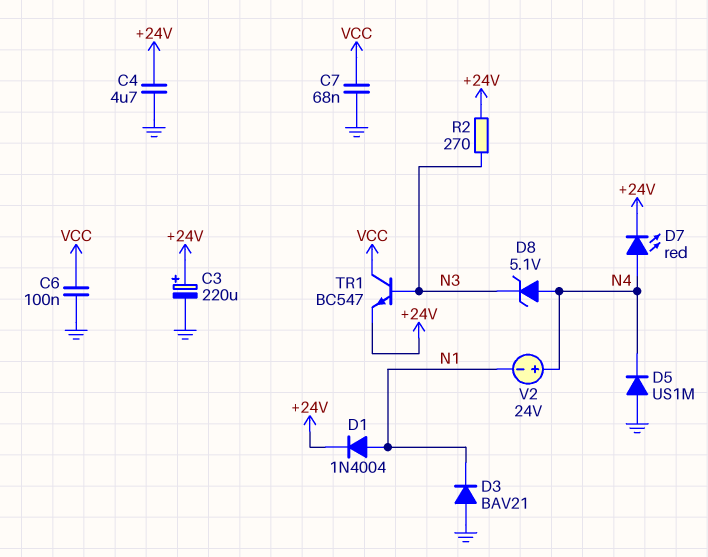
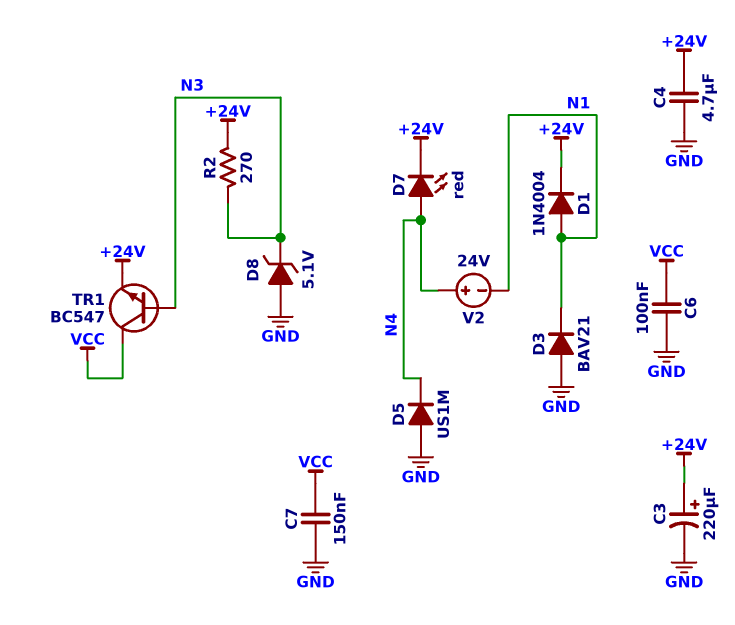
C7: 68nF (GND, VCC) -> 150nF (GND, VCC)
D8: zener 5.1V (A N4, K N3) -> zener 5.1V (A GND, K N3)

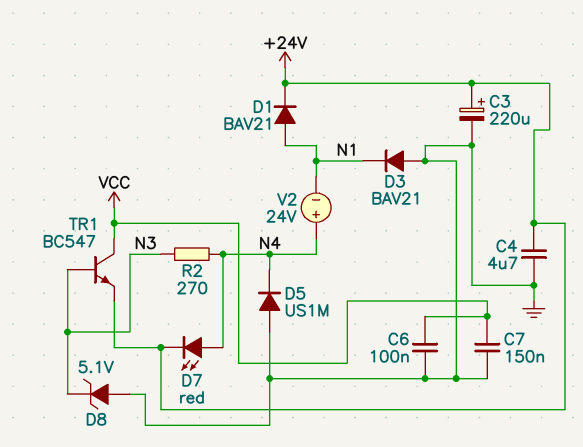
D1: diode 1N4004 (A N1, K +24V) -> diode BAV21 (A N1, K +24V)
R2: 270 (+24V, N3) -> 270 (N3, N4)

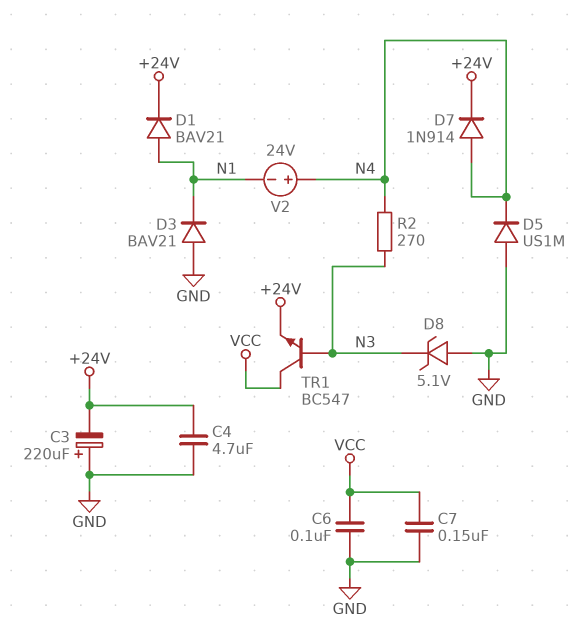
C3: 220uF (plus +24V, minus GND) -> 220uF (plus GND, minus +24V)
D7: LED red (A N4, K +24V) -> diode 1N914 (A N4, K +24V)

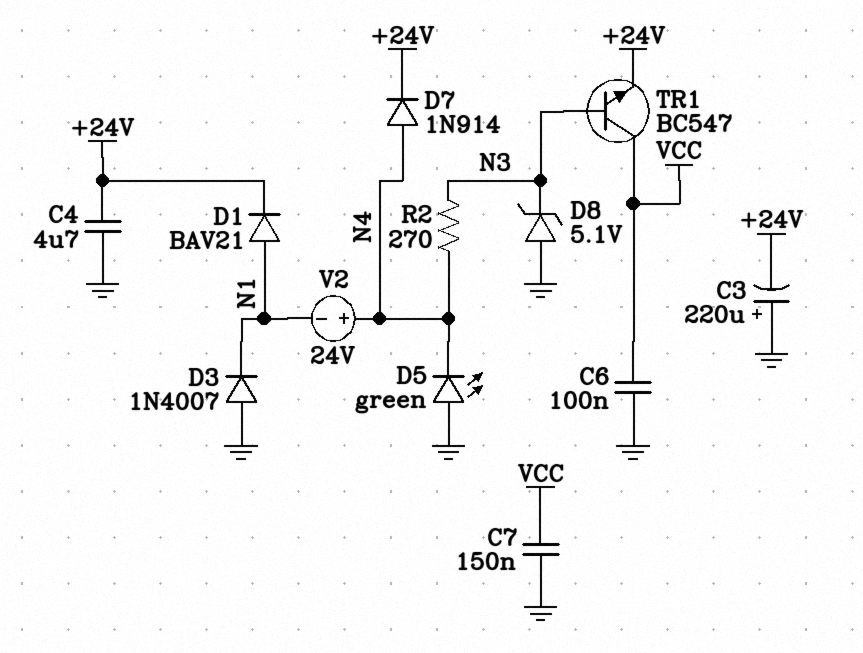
D3: diode BAV21 (A GND, K N1) -> diode 1N4007 (A GND, K N1)
D5: diode US1M (A GND, K N4) -> LED green (A GND, K N4)

